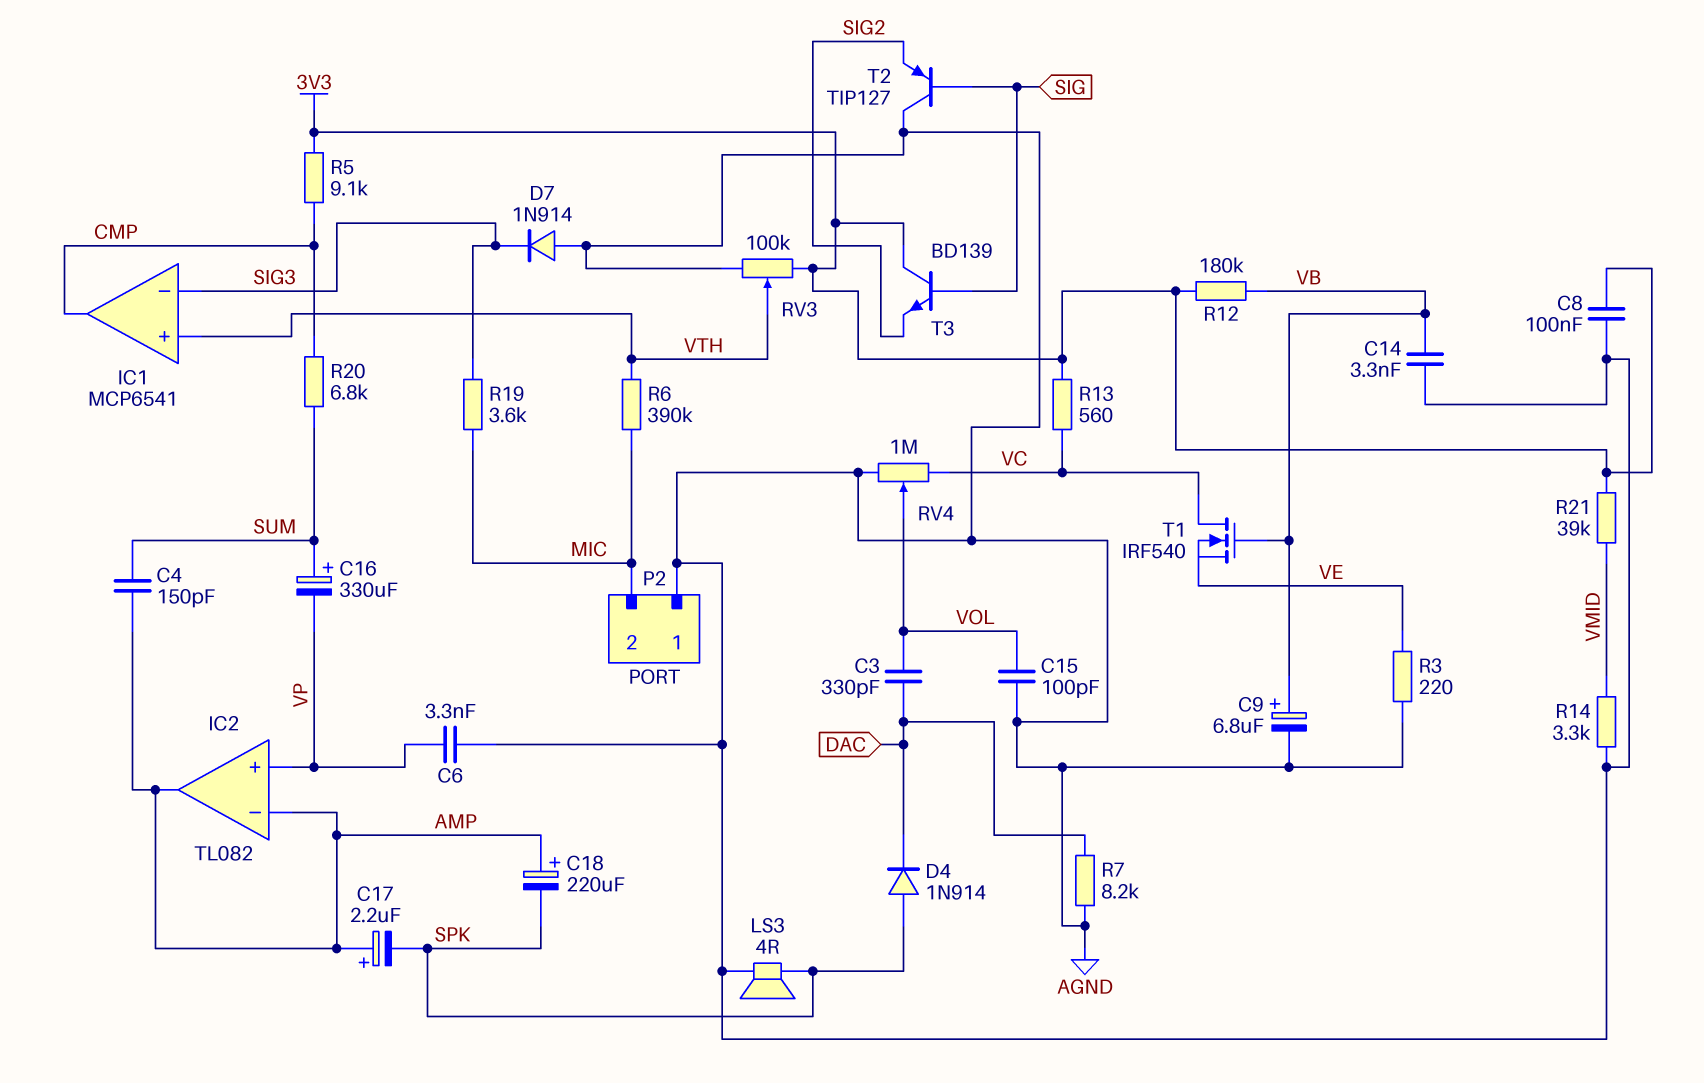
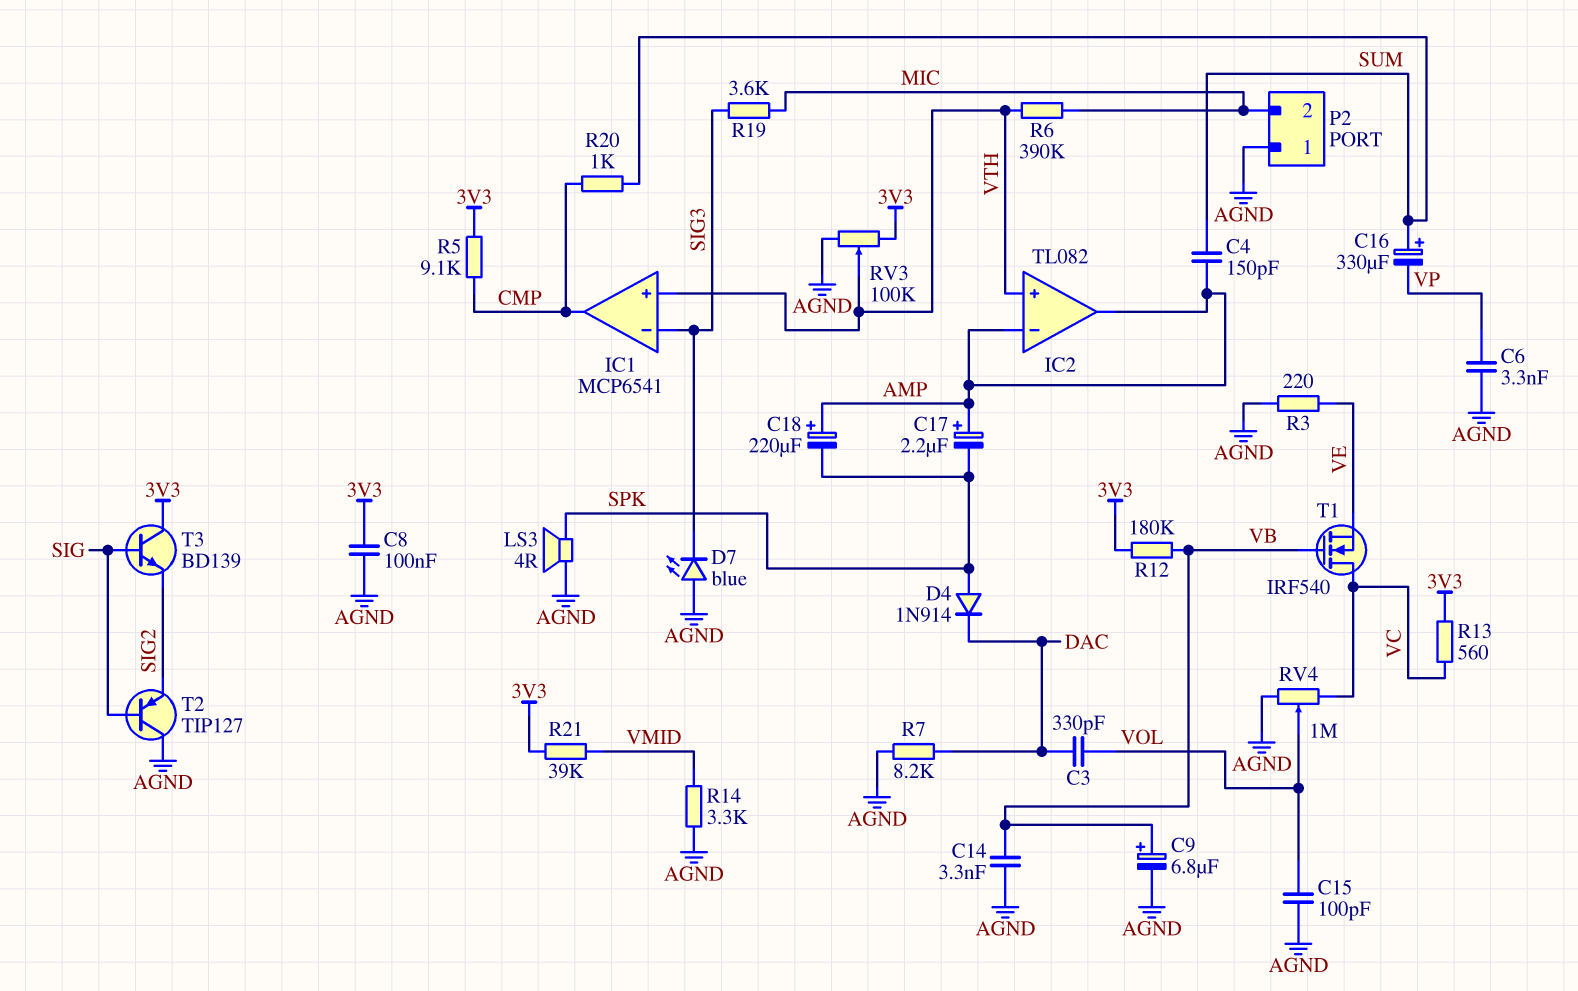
D7: diode 1N914 (A AGND, K SIG3) -> LED blue (A AGND, K SIG3)
IC2 pin in+: VP -> VTH
R20: 6.8k (CMP, SUM) -> 1k (CMP, SUM)

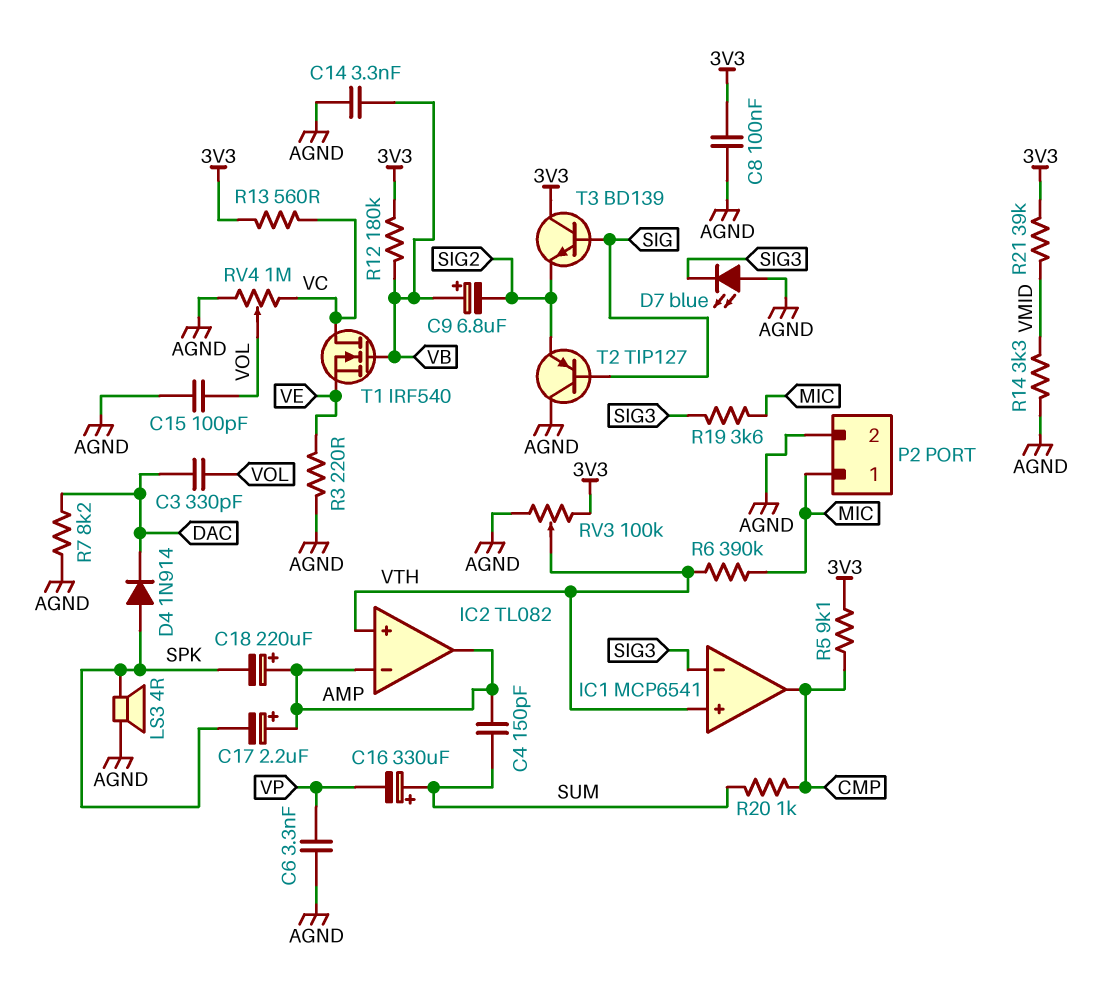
C9: 6.8uF (plus VB, minus AGND) -> 6.8uF (plus VB, minus SIG2)
P2 pin 1: AGND -> MIC
P2 pin 2: MIC -> AGND

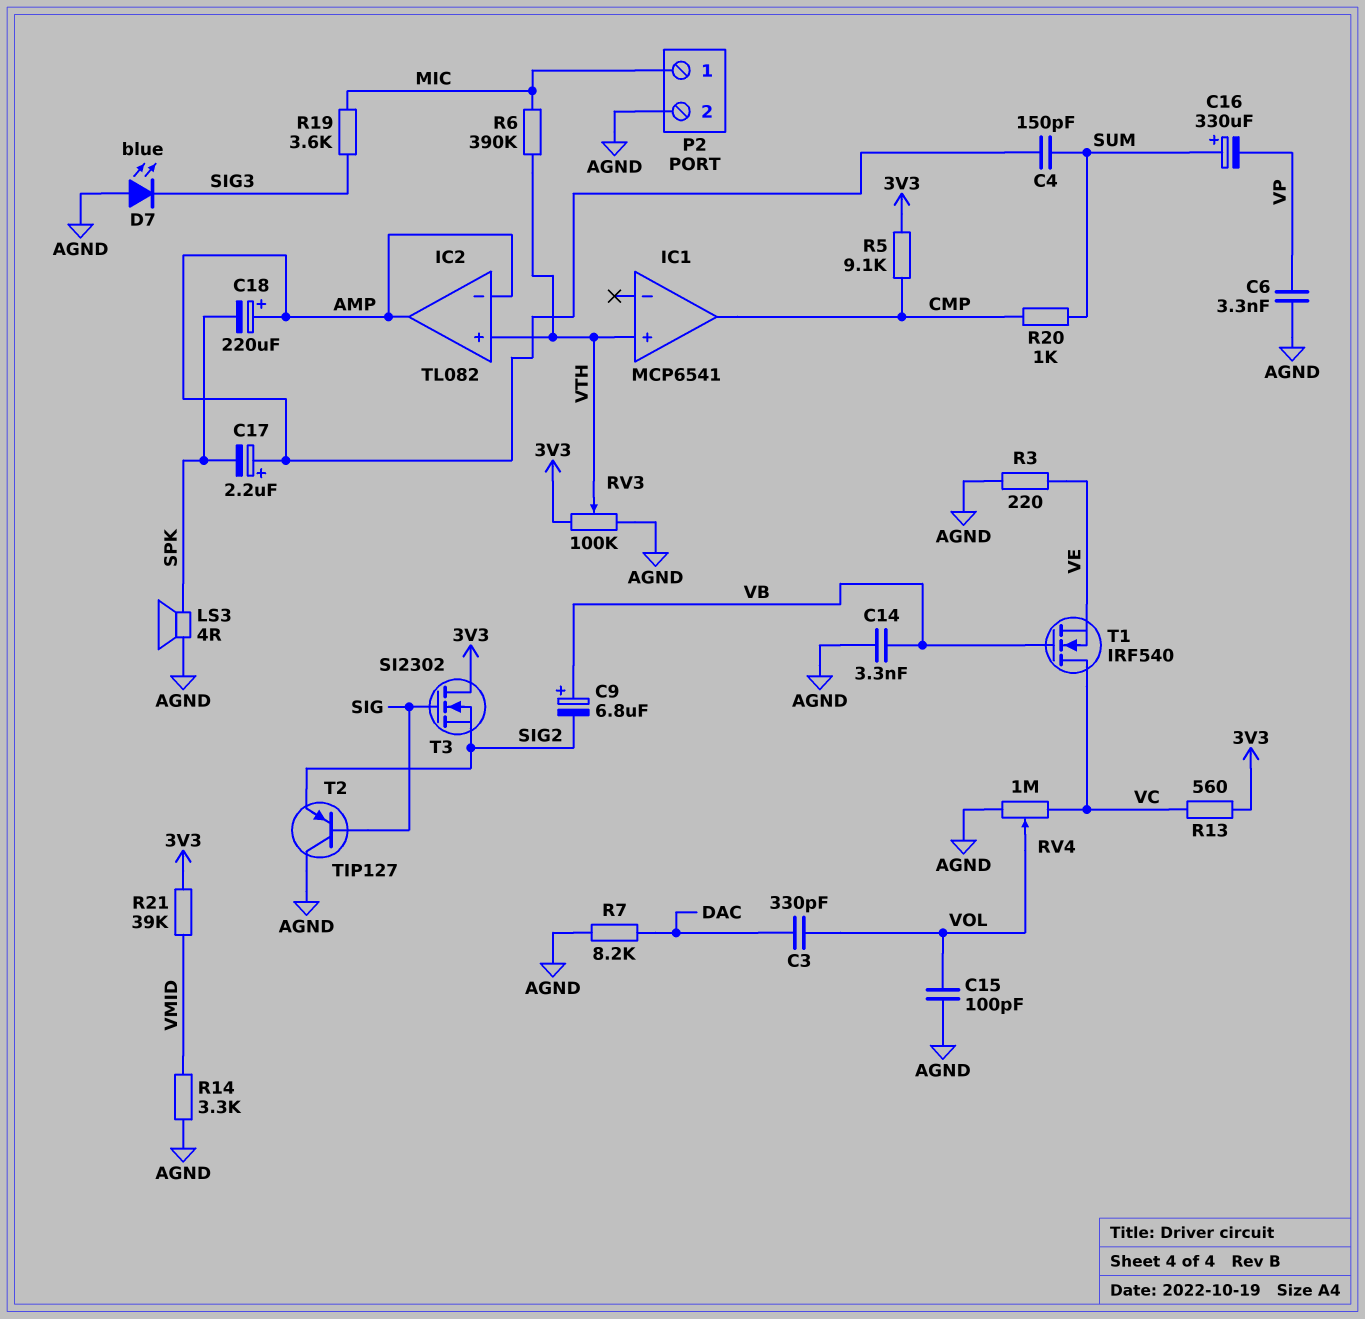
C8: 100nF (3V3, AGND) -> none
D4: diode 1N914 (A SPK, K DAC) -> none
IC1 pin in-: SIG3 -> none
R12: 180k (3V3, VB) -> none
T3: NPN BD139 (B SIG, C 3V3, E SIG2) -> NMOS SI2302 (G SIG, D 3V3, S SIG2)

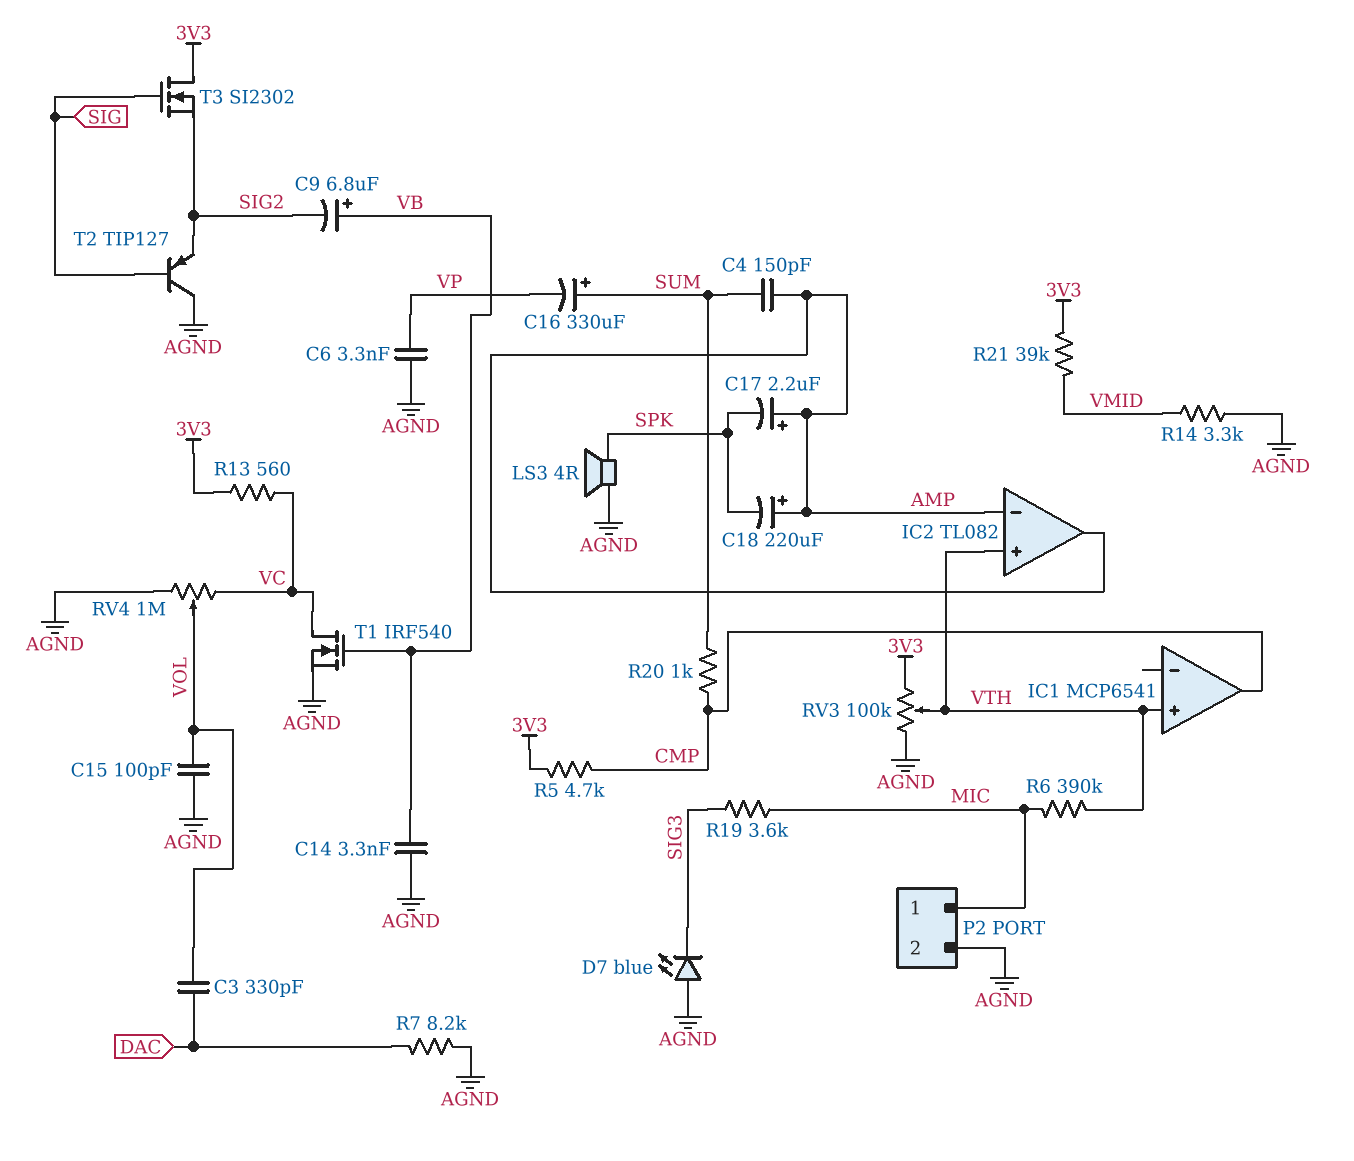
R3: 220 (AGND, VE) -> none
R5: 9.1k (3V3, CMP) -> 4.7k (3V3, CMP)
T1: NMOS IRF540 (G VB, D VC, S VE) -> NMOS IRF540 (G VB, D VC, S AGND)

